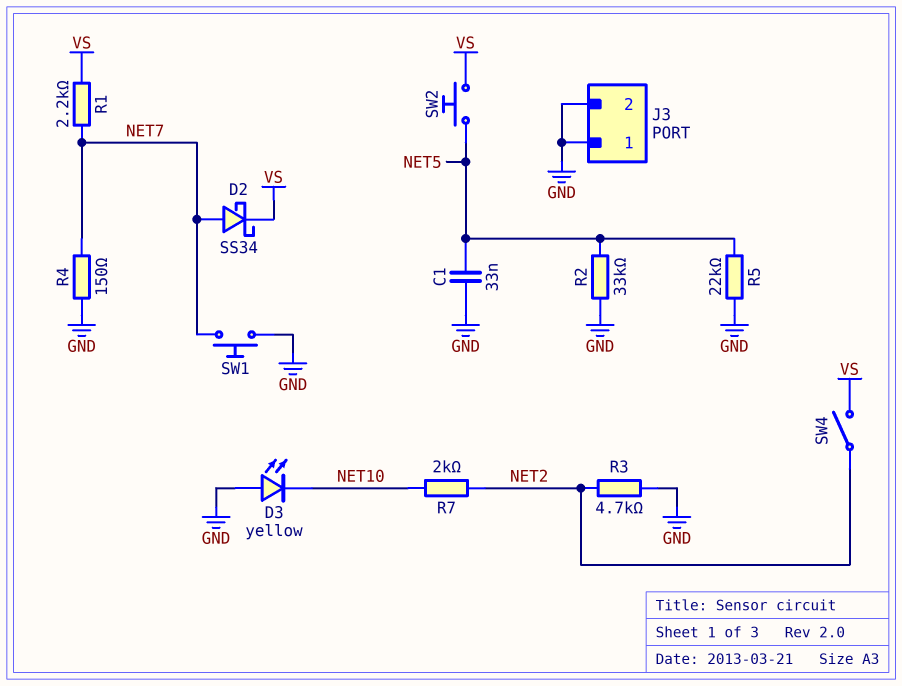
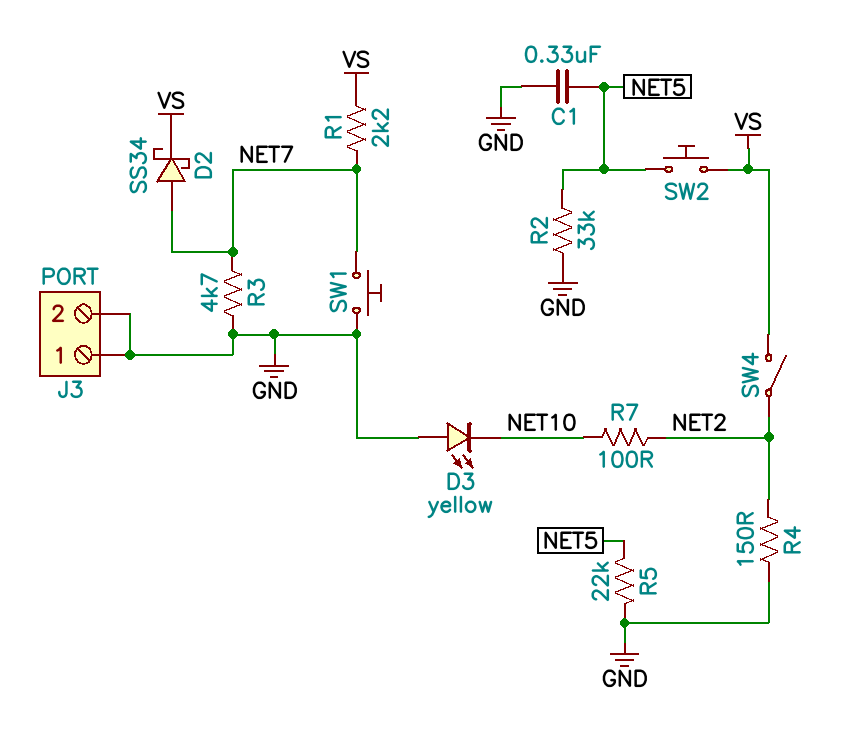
C1: 33nF (GND, NET5) -> 330nF (GND, NET5)
R3: 4.7k (GND, NET2) -> 4.7k (GND, NET7)
R4: 150 (GND, NET7) -> 150 (GND, NET2)
R7: 2k (NET2, NET10) -> 100 (NET2, NET10)

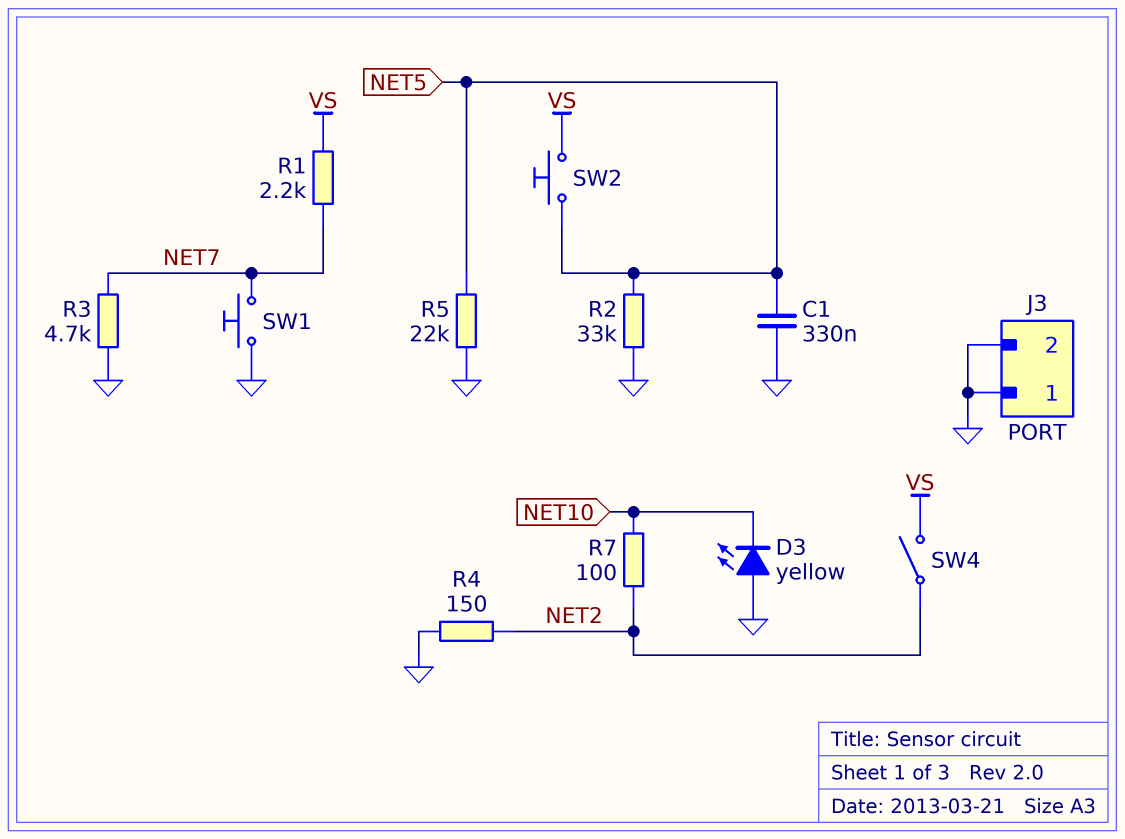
D2: schottky SS34 (A NET7, K VS) -> none

